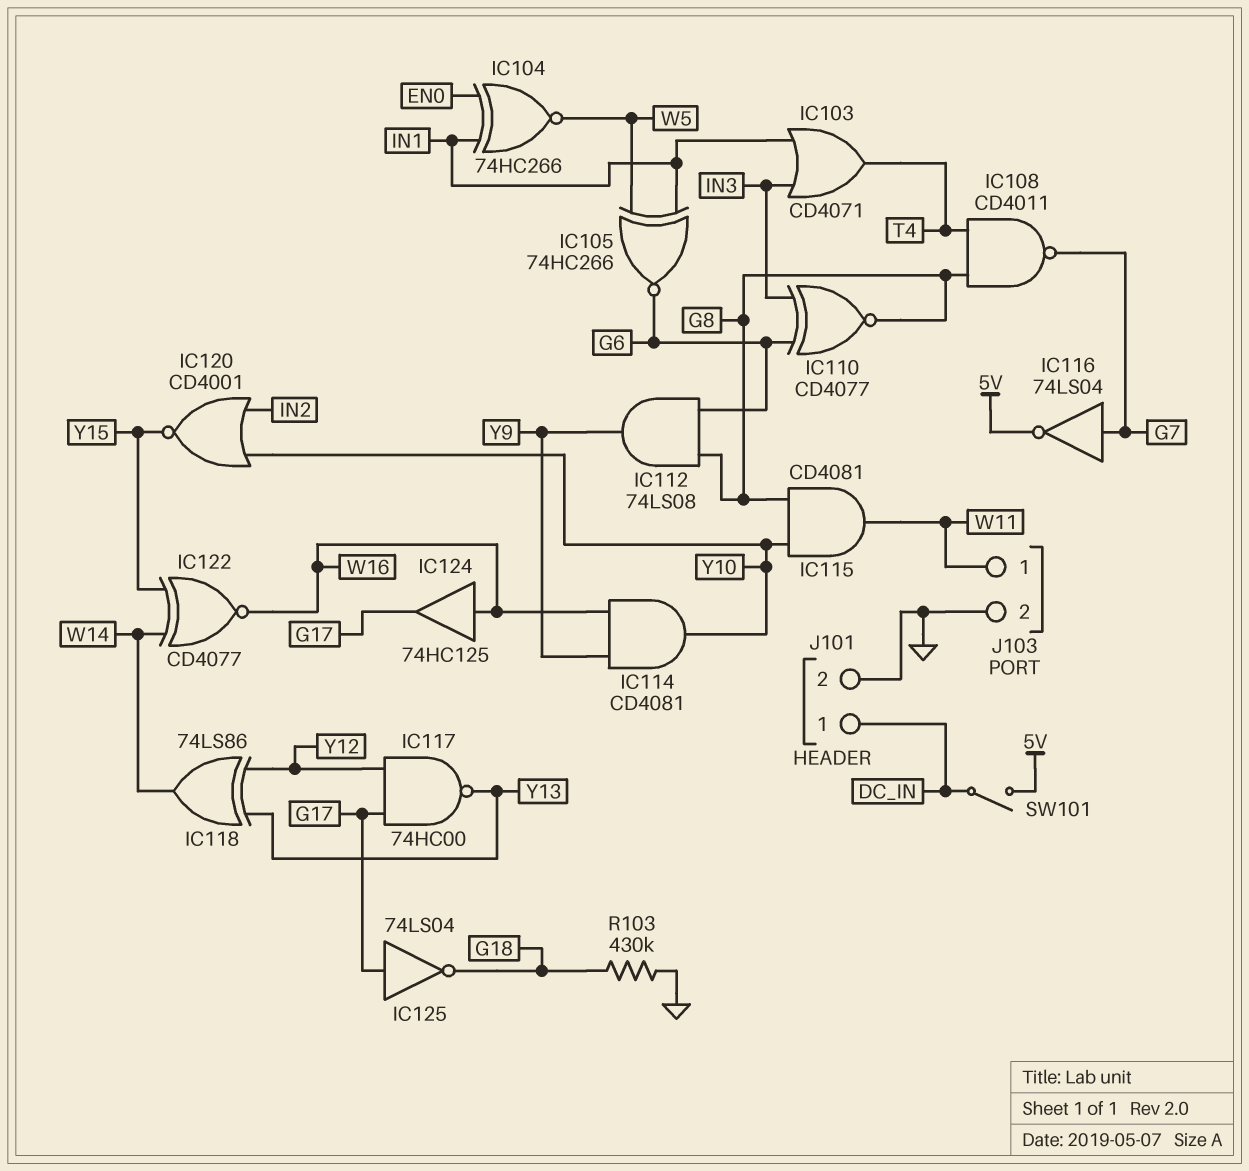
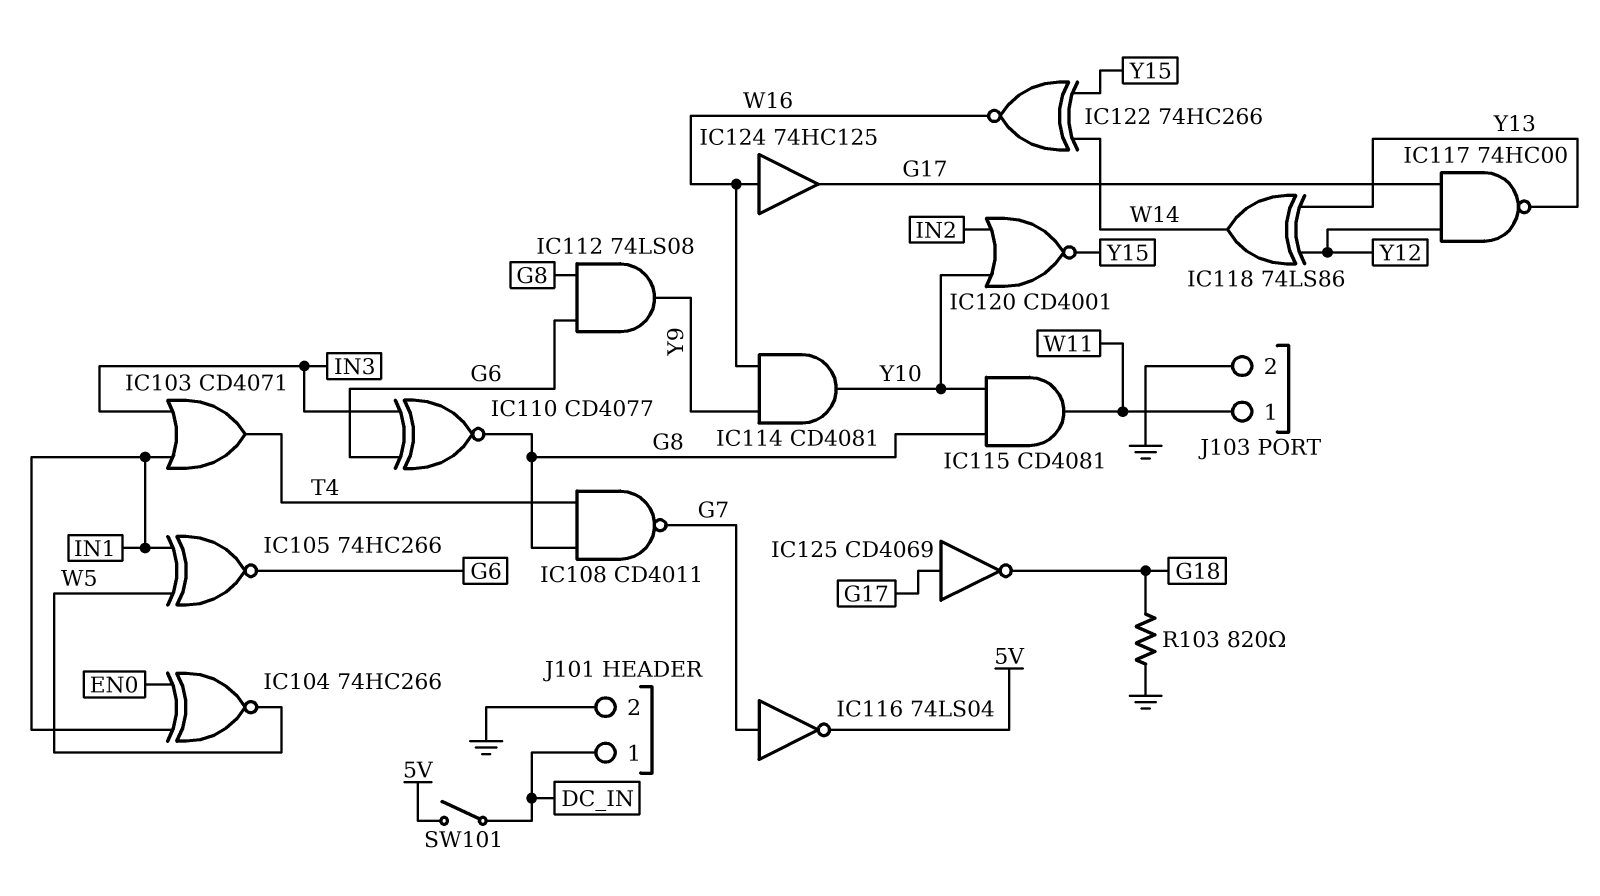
IC122: XNOR CD4077 (in W14, in Y15, out W16) -> XNOR 74HC266 (in W14, in Y15, out W16)
IC125: NOT 74LS04 (in G17, out G18) -> NOT CD4069 (in G17, out G18)
R103: 430k (G18, GND) -> 820 (G18, GND)

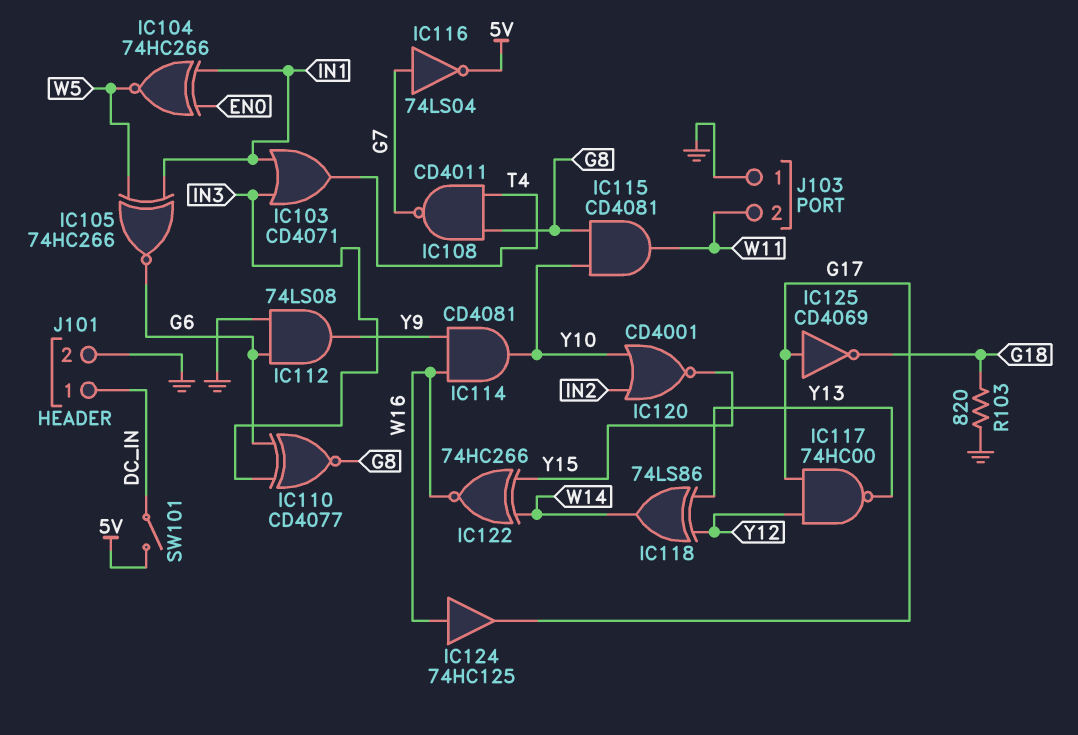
IC112: AND 74LS08 (in G6, in G8, out Y9) -> AND 74LS08 (in G6, in GND, out Y9)
J103 pin 1: W11 -> GND
J103 pin 2: GND -> W11

